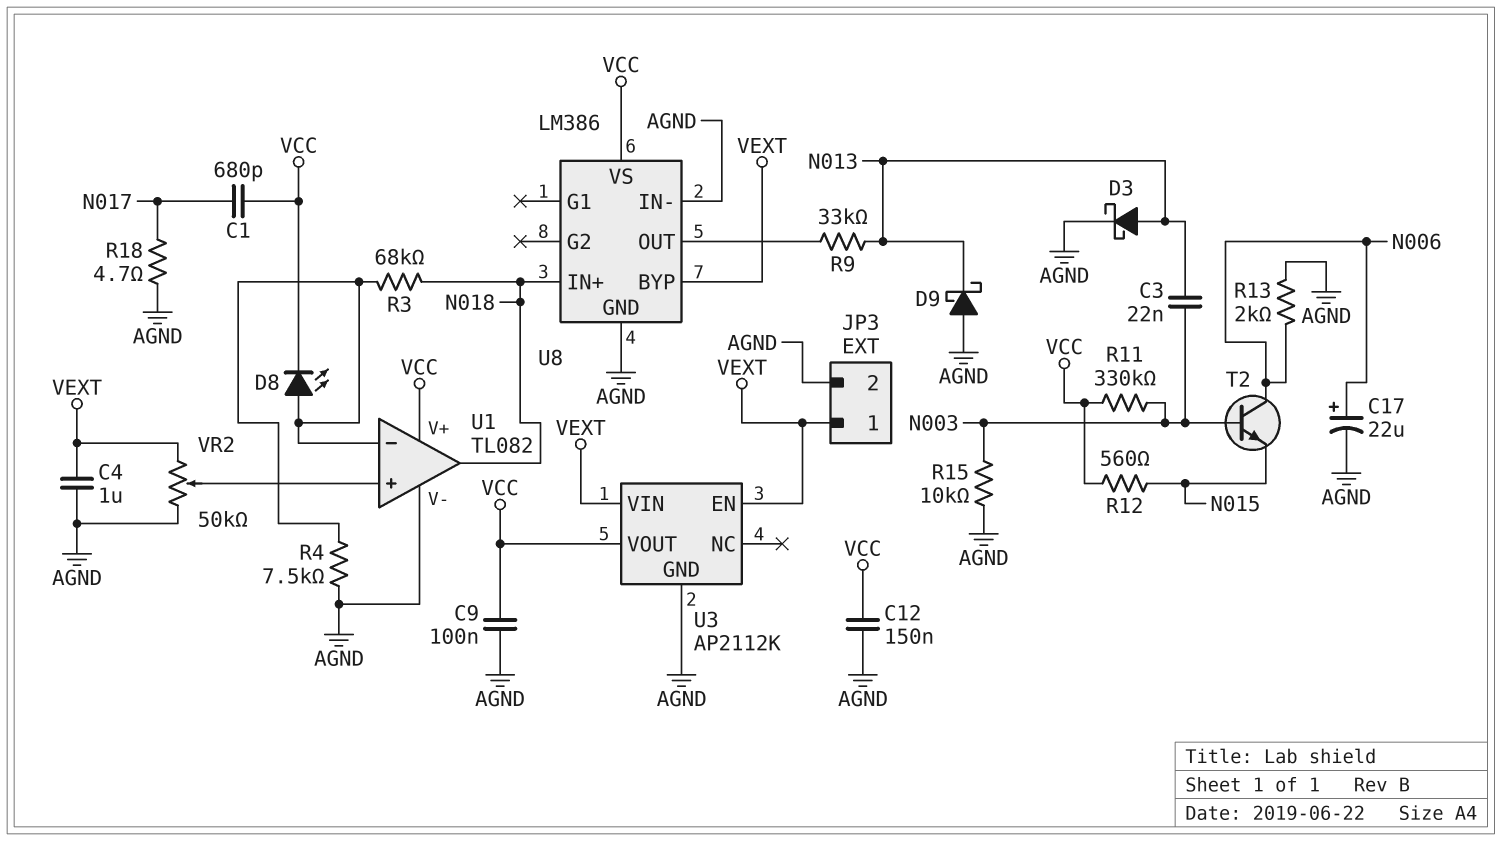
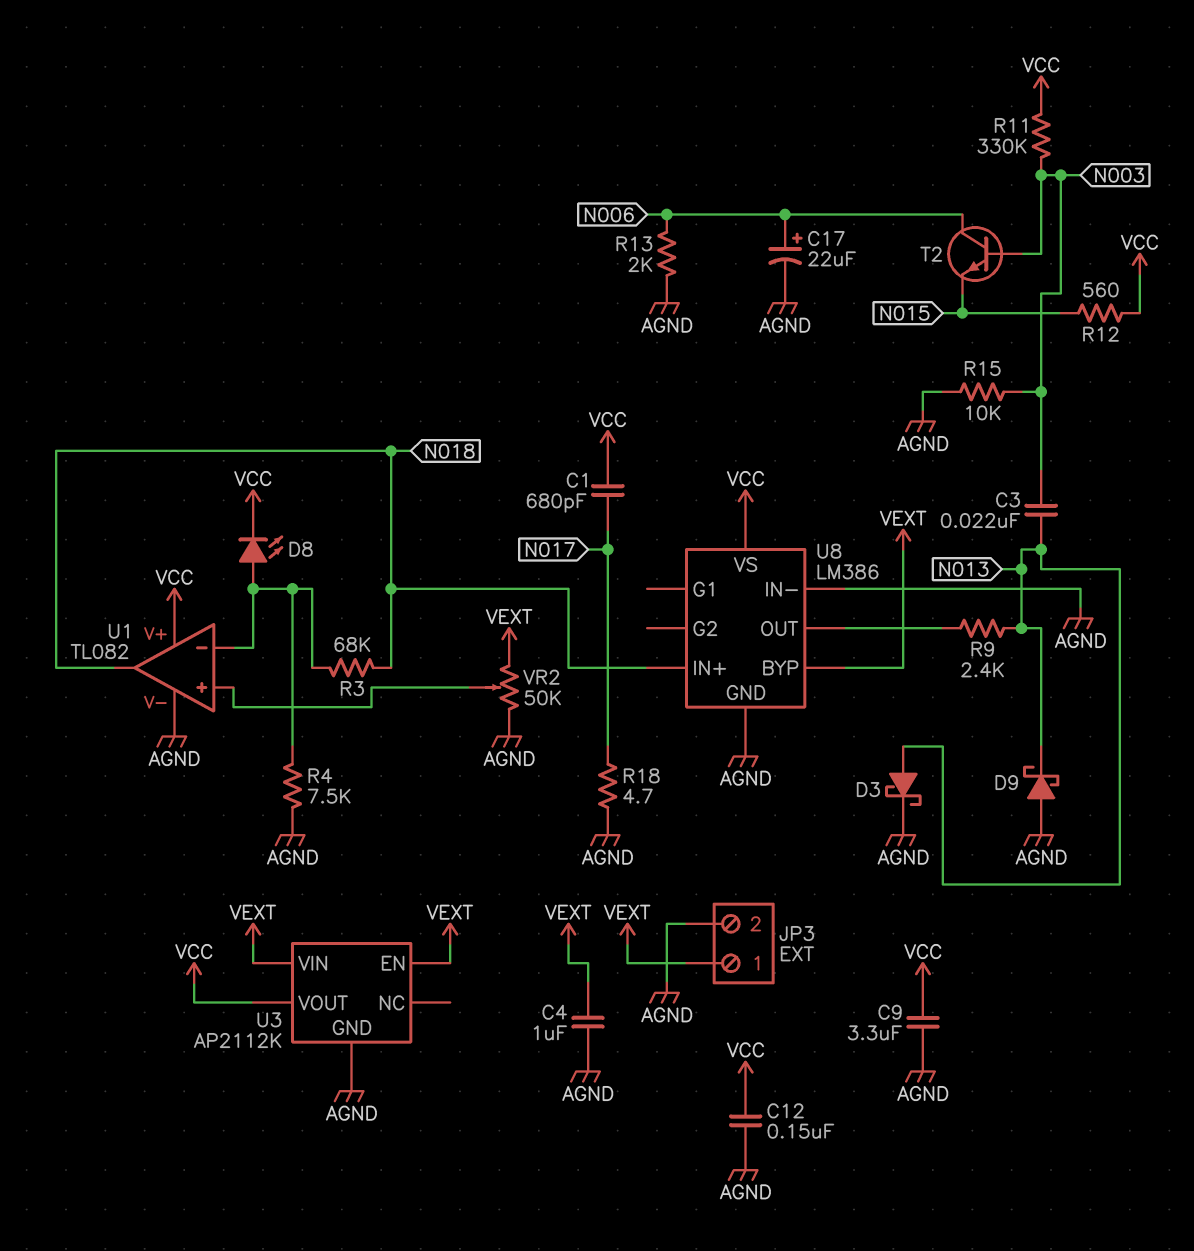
C9: 100nF (AGND, VCC) -> 3.3uF (AGND, VCC)
R9: 33k (N013, U8/OUT) -> 2.4k (N013, U8/OUT)

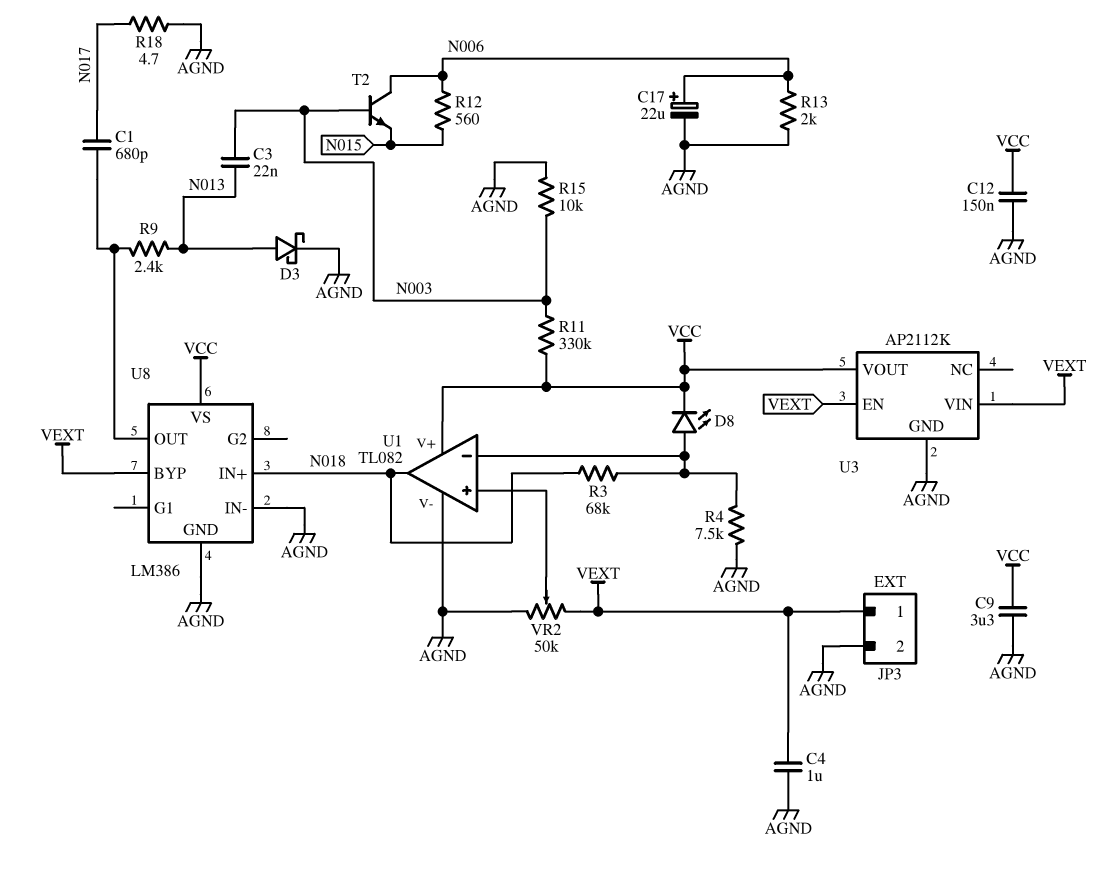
C1: 680pF (N017, VCC) -> 680pF (N017, U8/OUT)
D9: schottky (A AGND, K N013) -> none
R12: 560 (N015, VCC) -> 560 (N006, N015)

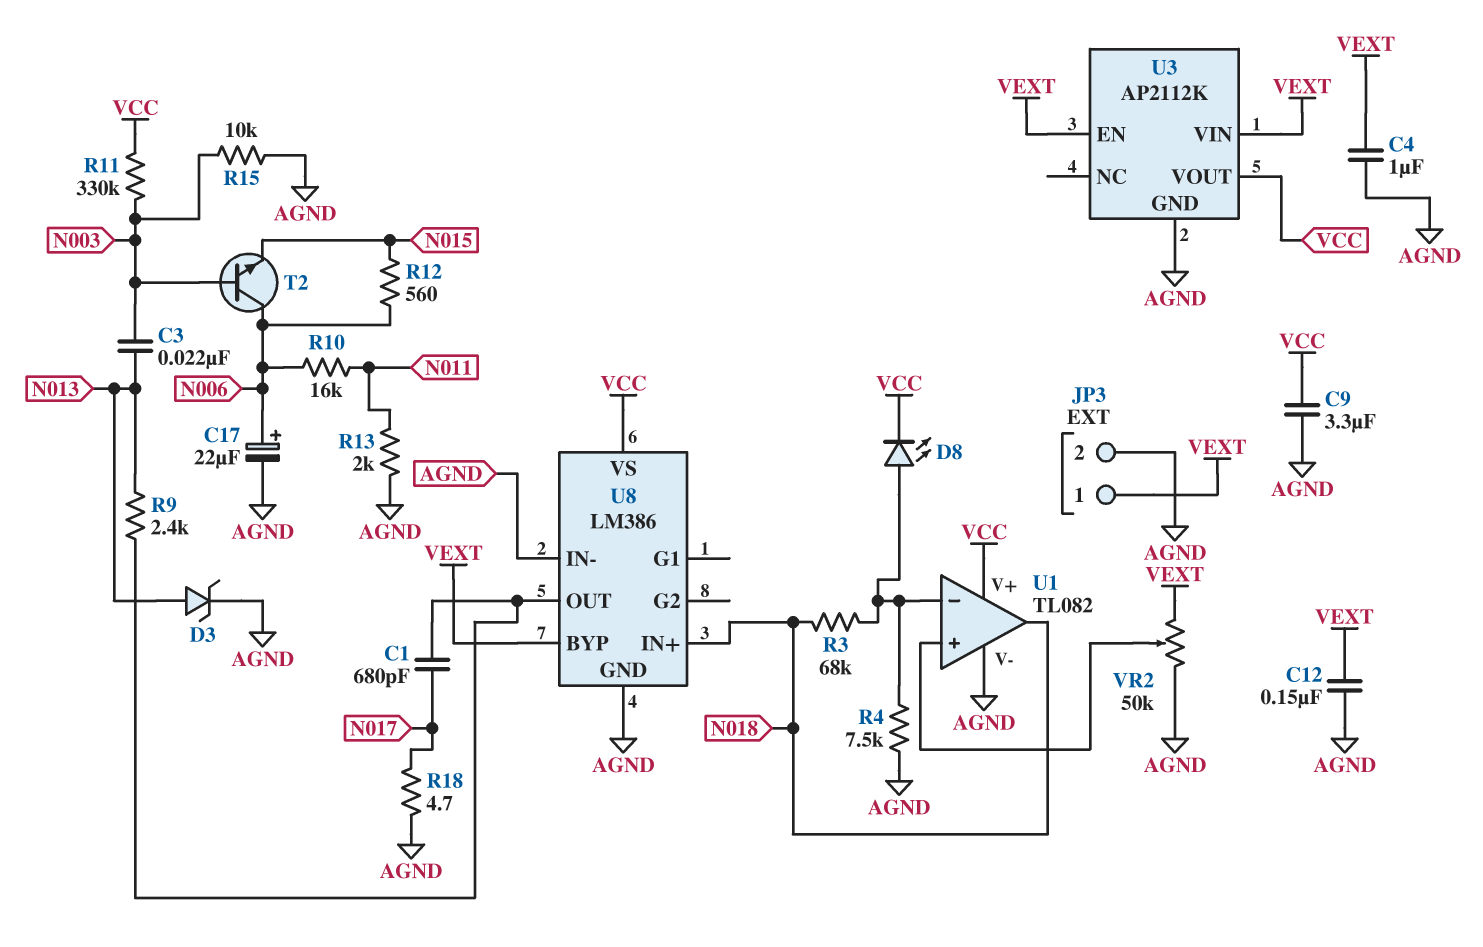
C12: 150nF (AGND, VCC) -> 150nF (AGND, VEXT)
D3: schottky (A N013, K AGND) -> zener (A N013, K AGND)
R10: none -> 16k (N006, N011)
R13: 2k (AGND, N006) -> 2k (AGND, N011)

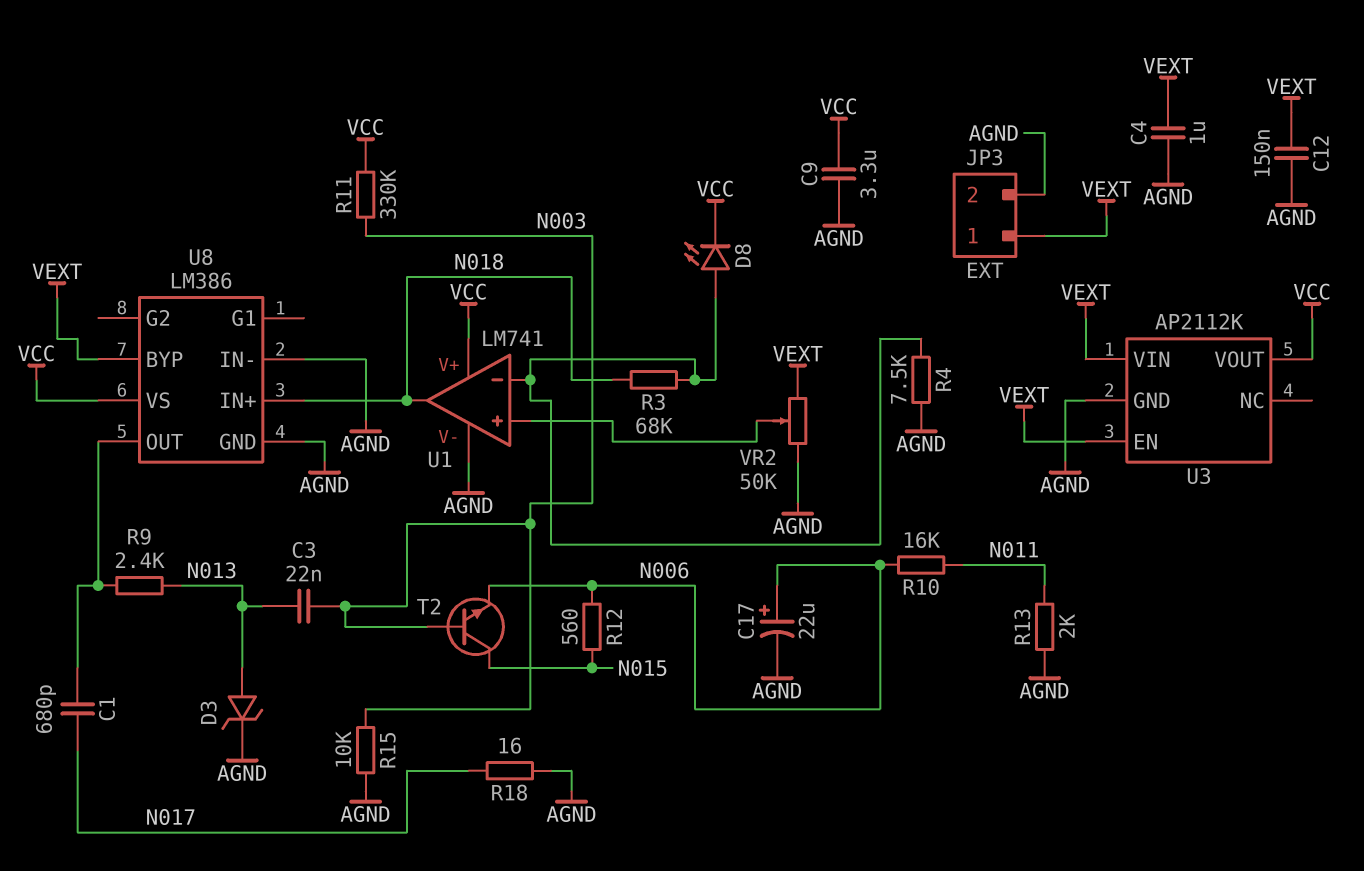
R18: 4.7 (AGND, N017) -> 16 (AGND, N017)
T2: NPN (B N003, C N006, E N015) -> NPN (B N003, C N015, E N006)
U1: TL082 -> LM741

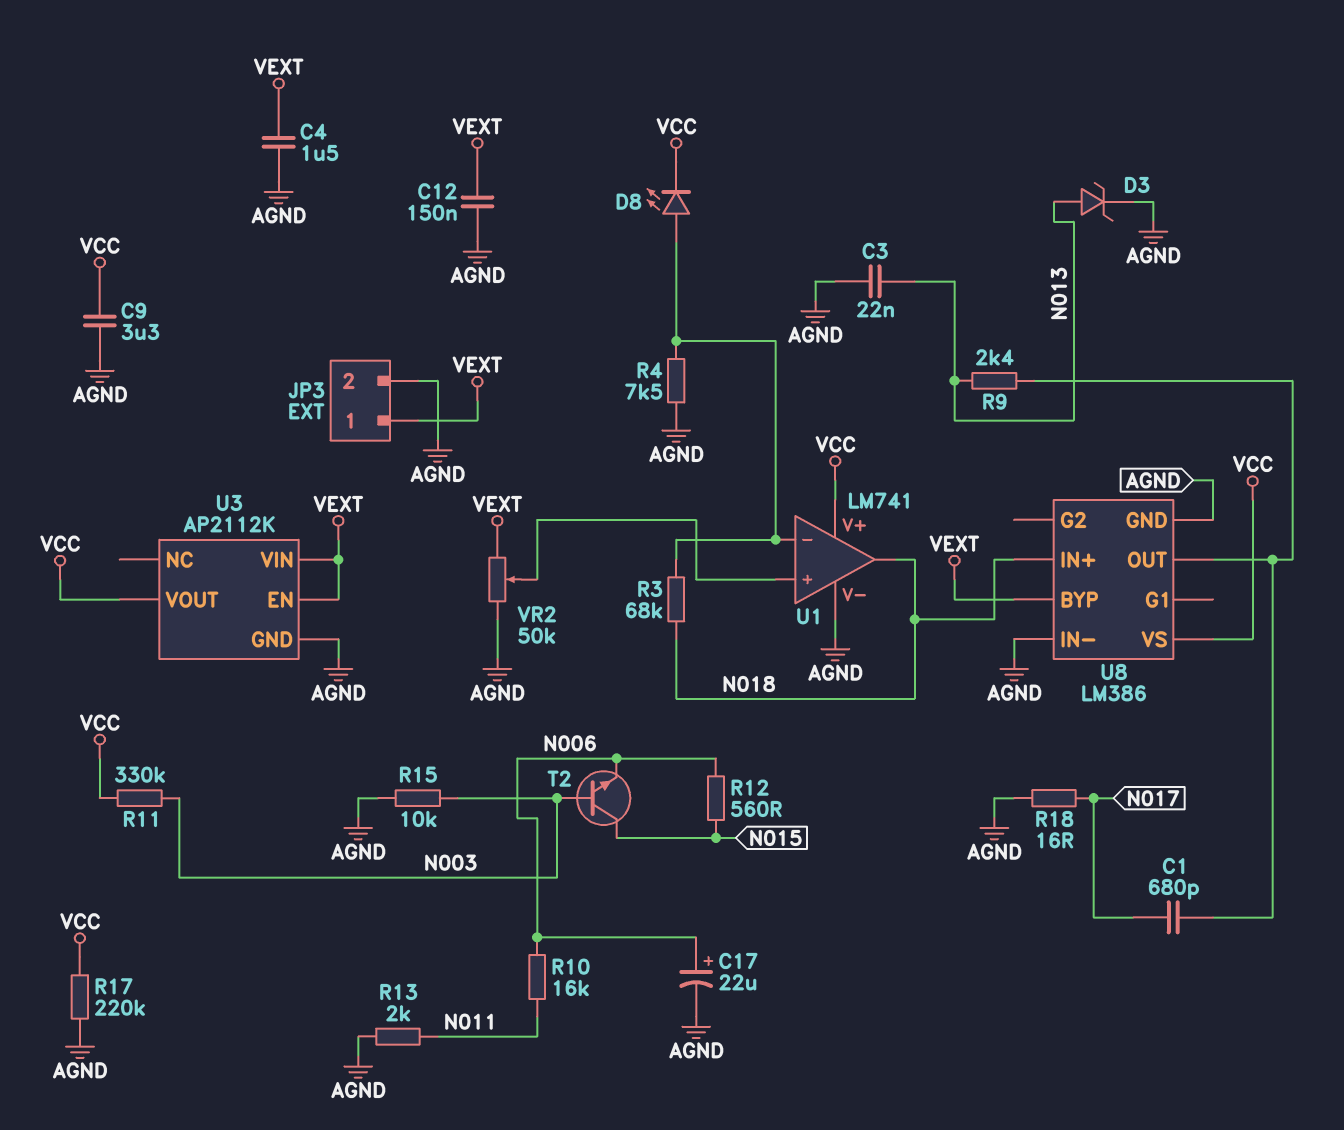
C3: 22nF (N003, N013) -> 22nF (AGND, N013)
C4: 1uF (AGND, VEXT) -> 1.5uF (AGND, VEXT)
R17: none -> 220k (AGND, VCC)

